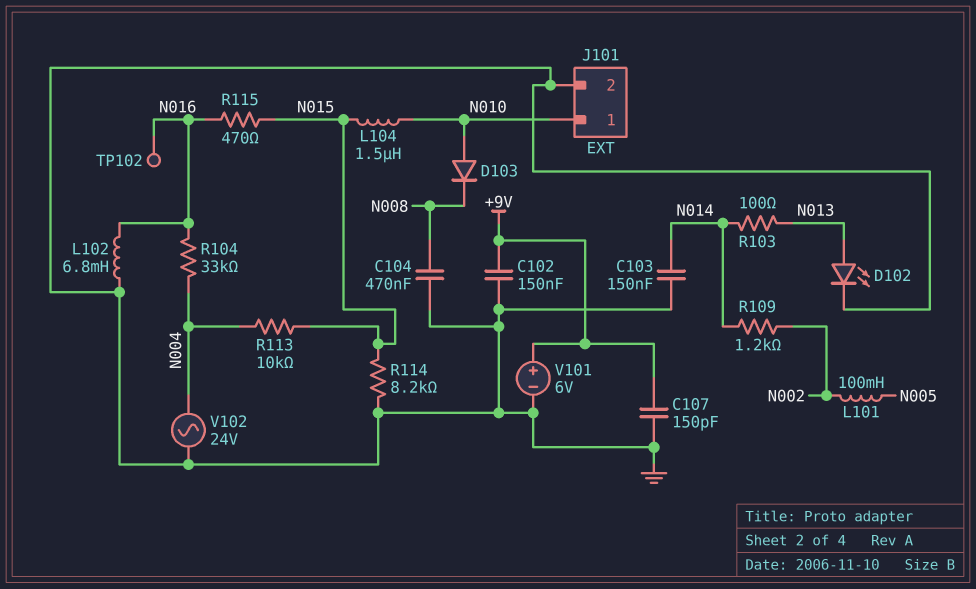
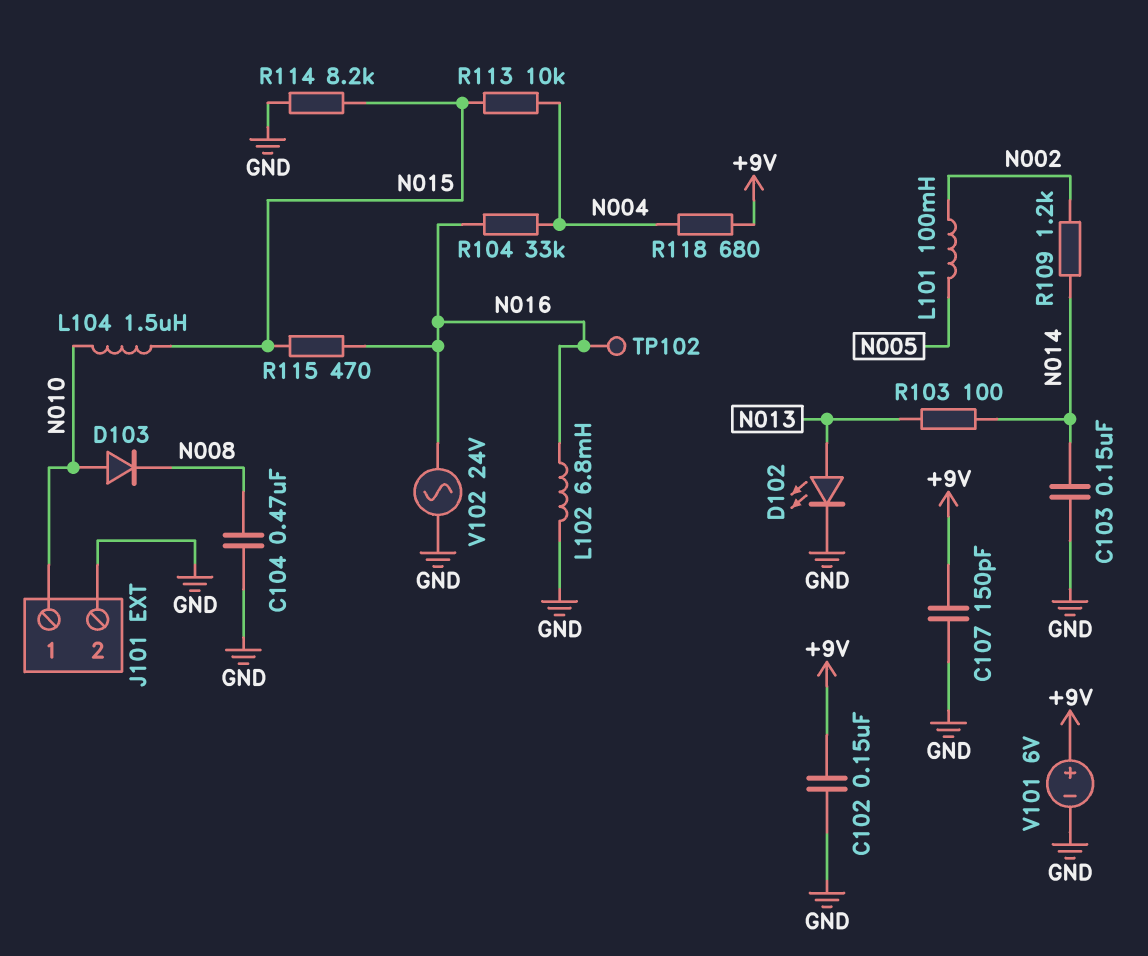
R118: none -> 680 (+9V, N004)
V102: AC 24V (GND, N004) -> AC 24V (GND, N016)

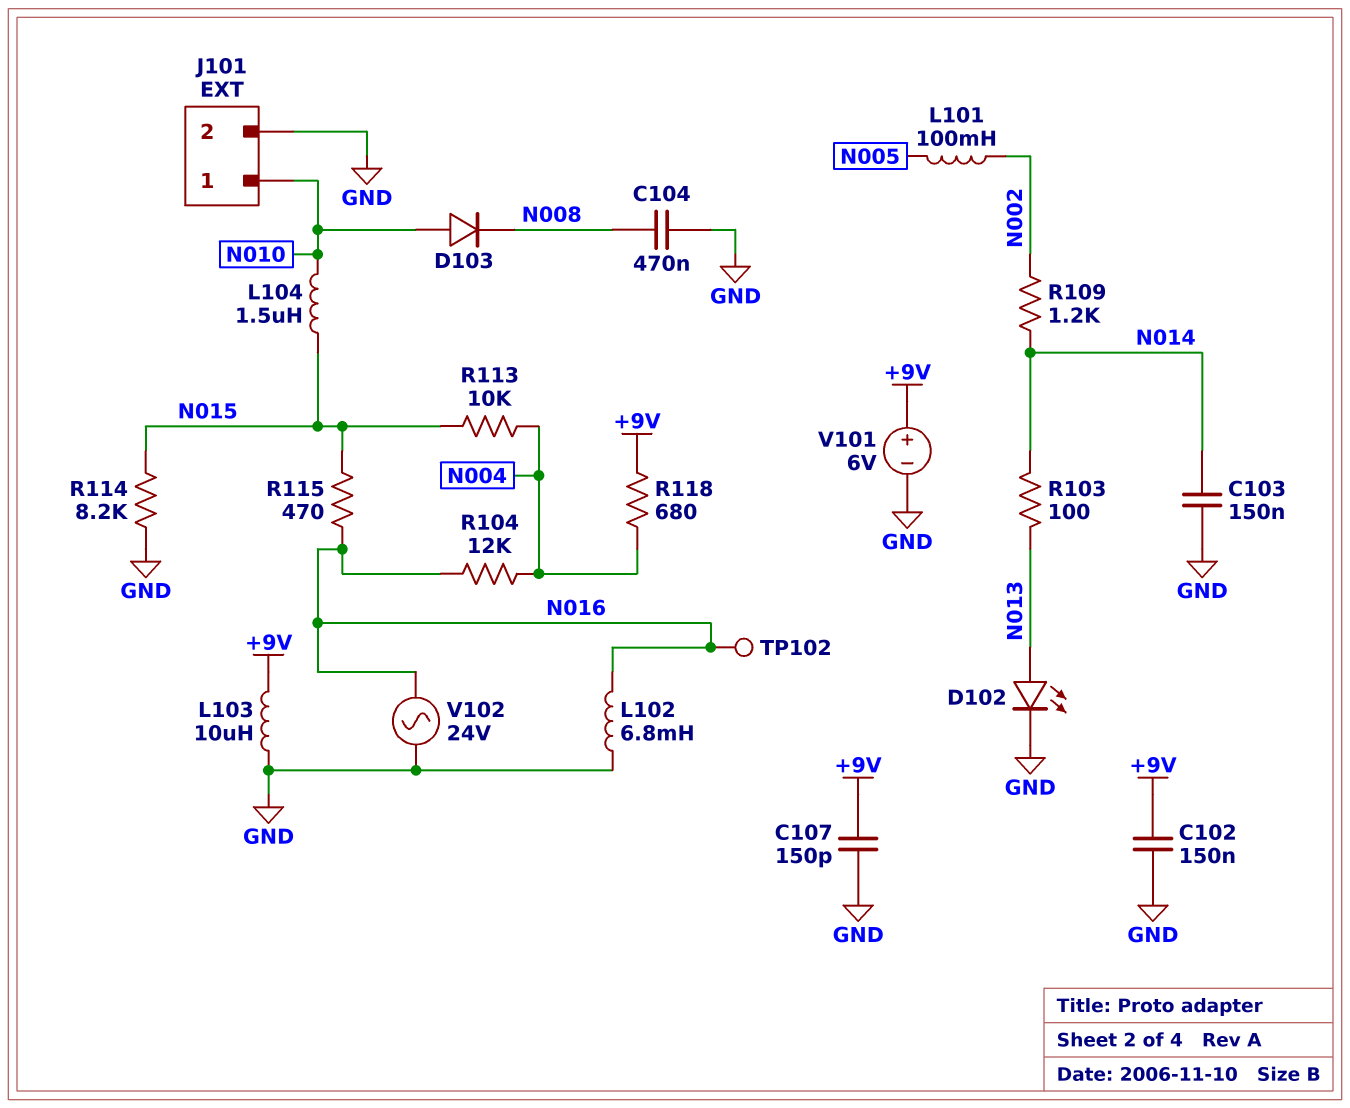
L103: none -> 10uH (+9V, GND)
R104: 33k (N004, N016) -> 12k (N004, N016)

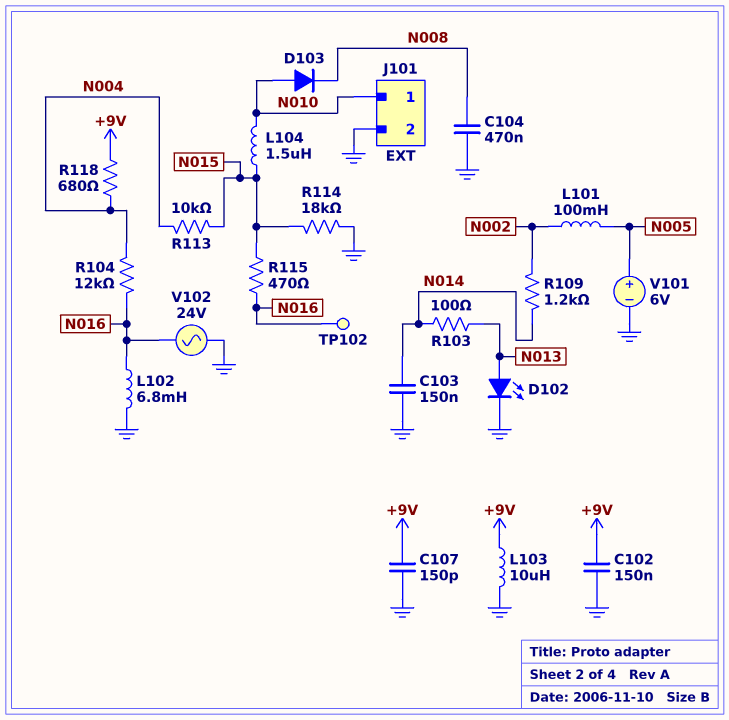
R114: 8.2k (GND, N015) -> 18k (GND, N015)
V101: 6V (plus +9V, minus GND) -> 6V (plus N005, minus GND)

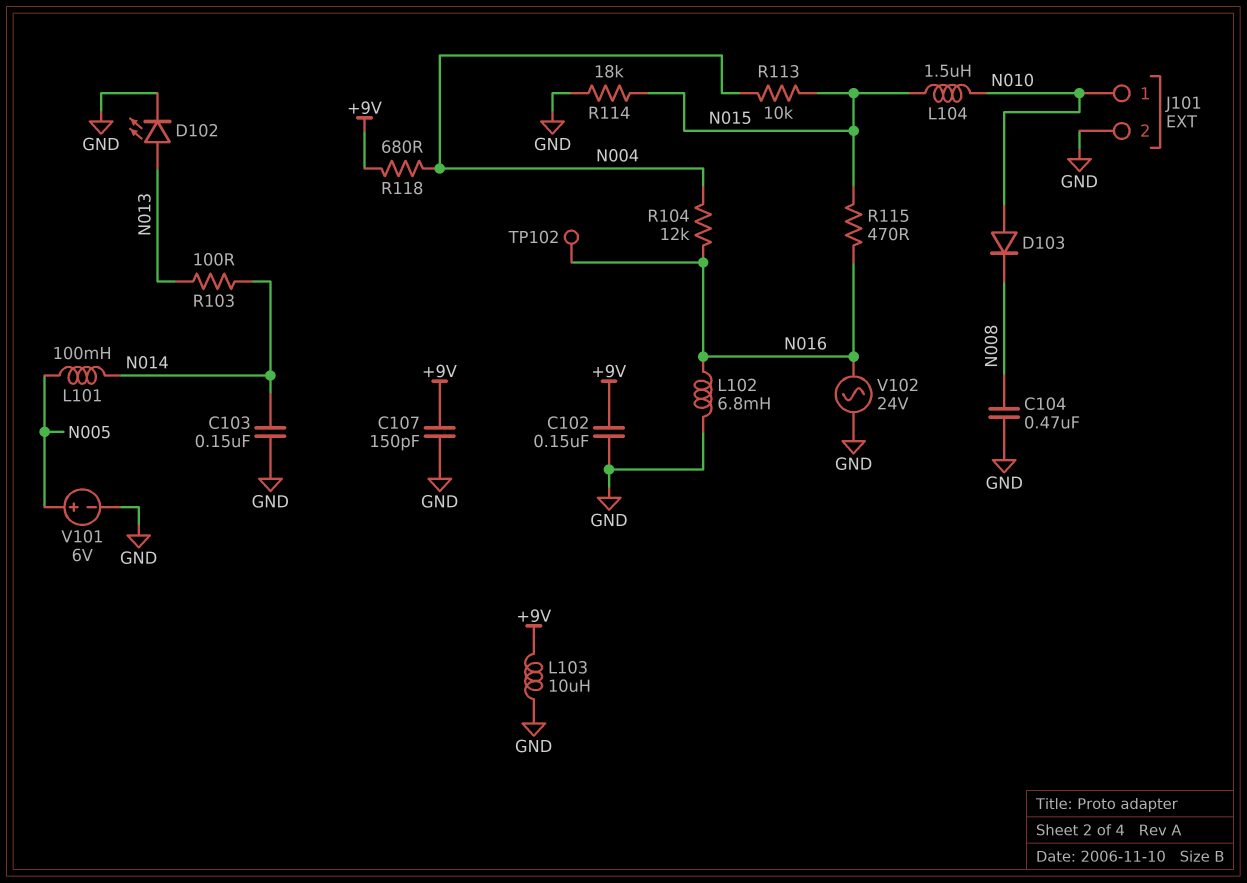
L101: 100mH (N002, N005) -> 100mH (N005, N014)
R109: 1.2k (N002, N014) -> none

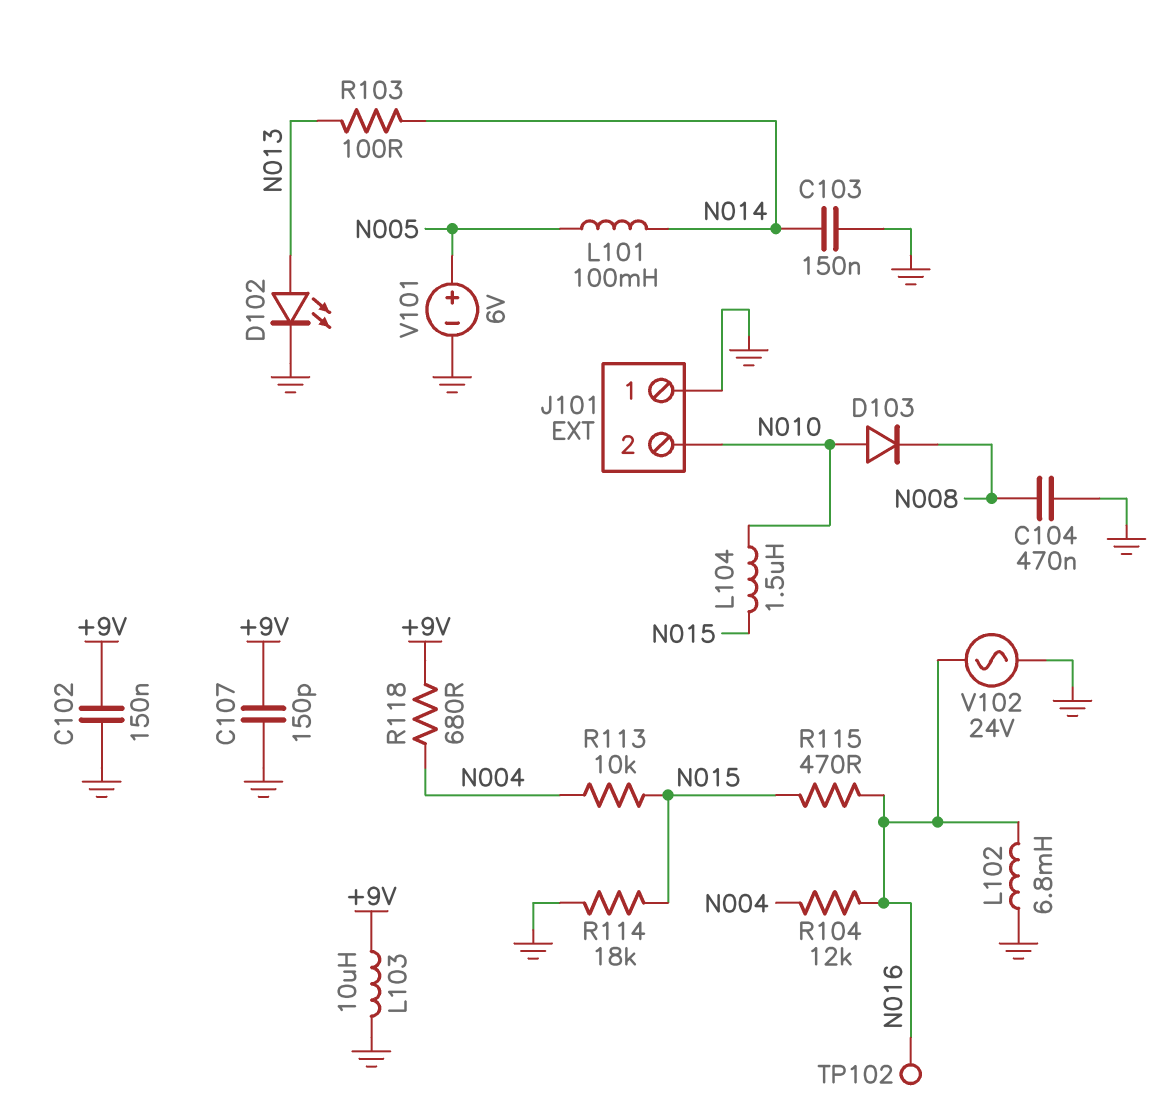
J101 pin 1: N010 -> GND
J101 pin 2: GND -> N010

